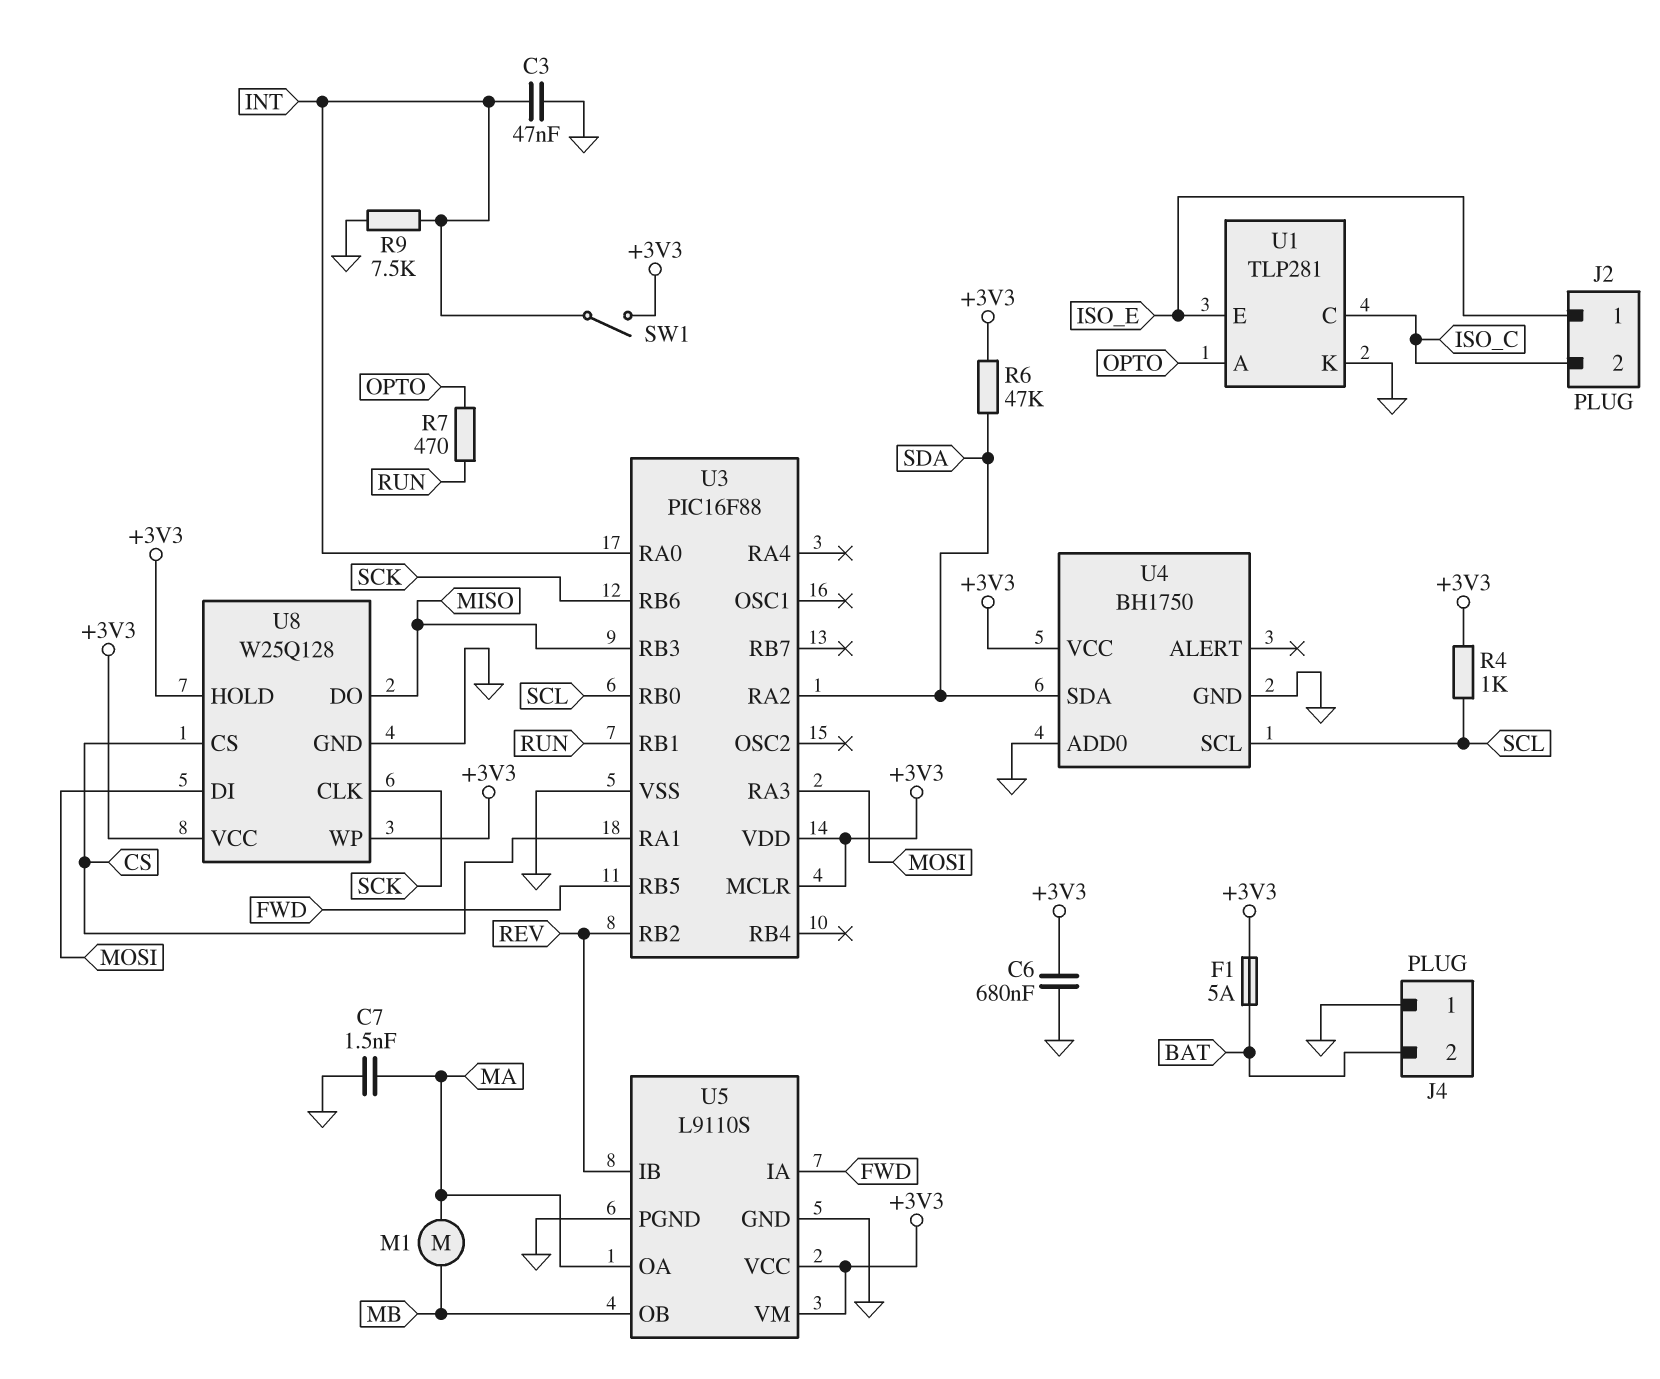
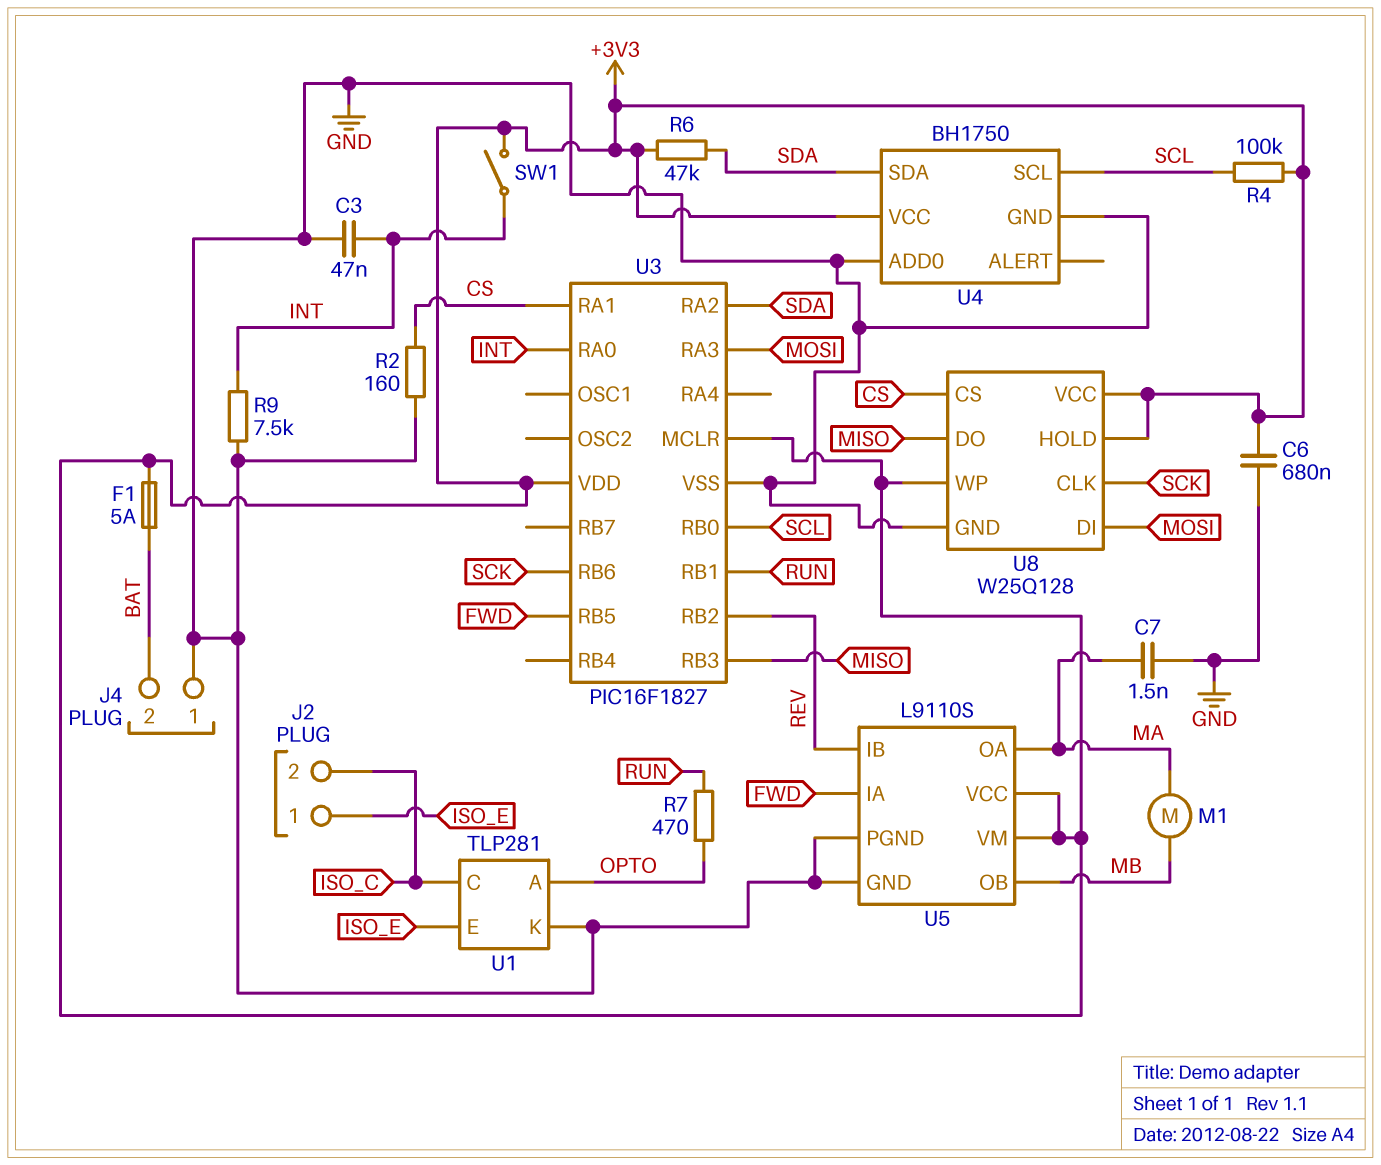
R2: none -> 160 (CS, GND)
R4: 1k (+3V3, SCL) -> 100k (+3V3, SCL)
U3: PIC16F88 -> PIC16F1827

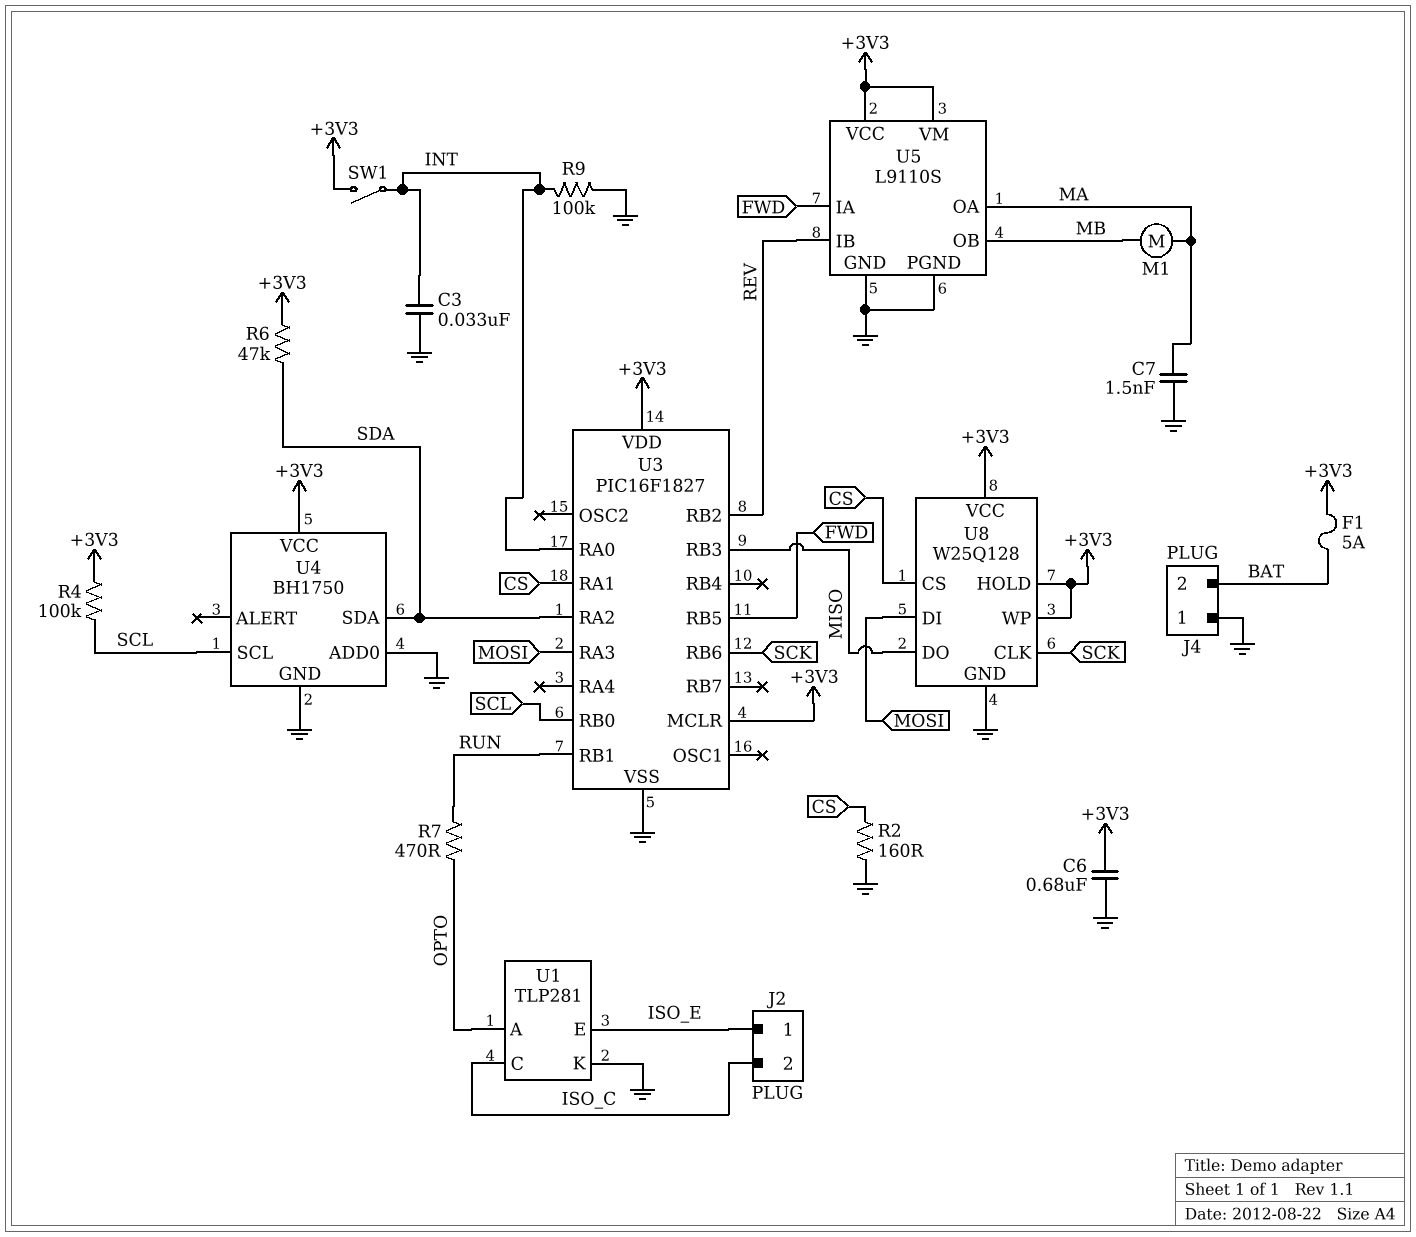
C3: 47nF (GND, INT) -> 33nF (GND, INT)
R9: 7.5k (GND, INT) -> 100k (GND, INT)

